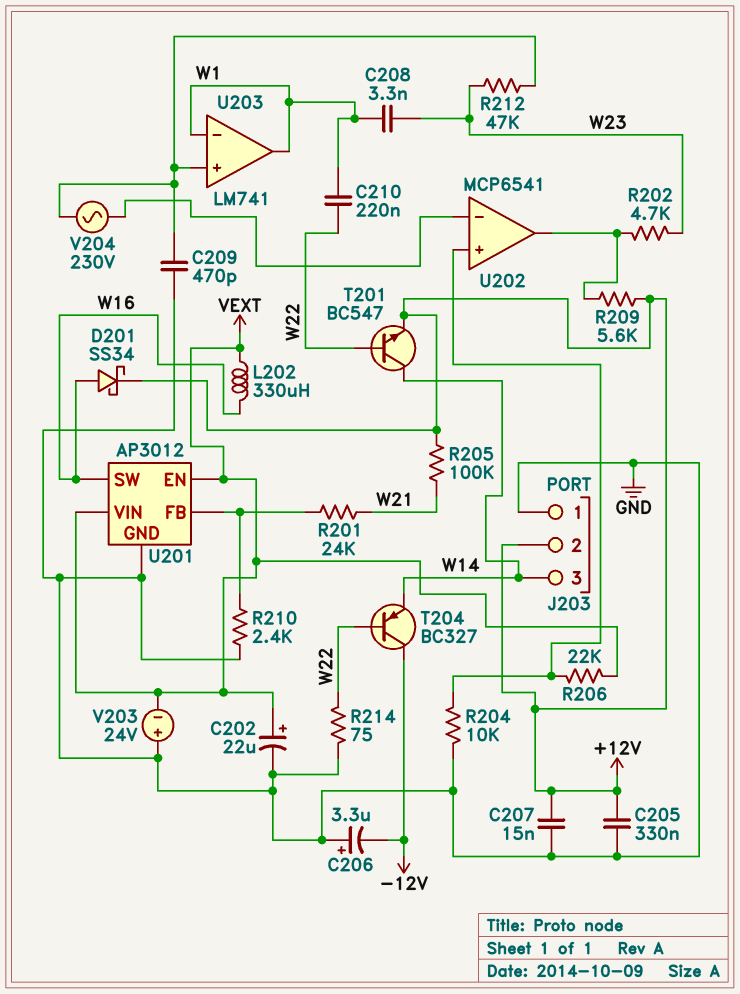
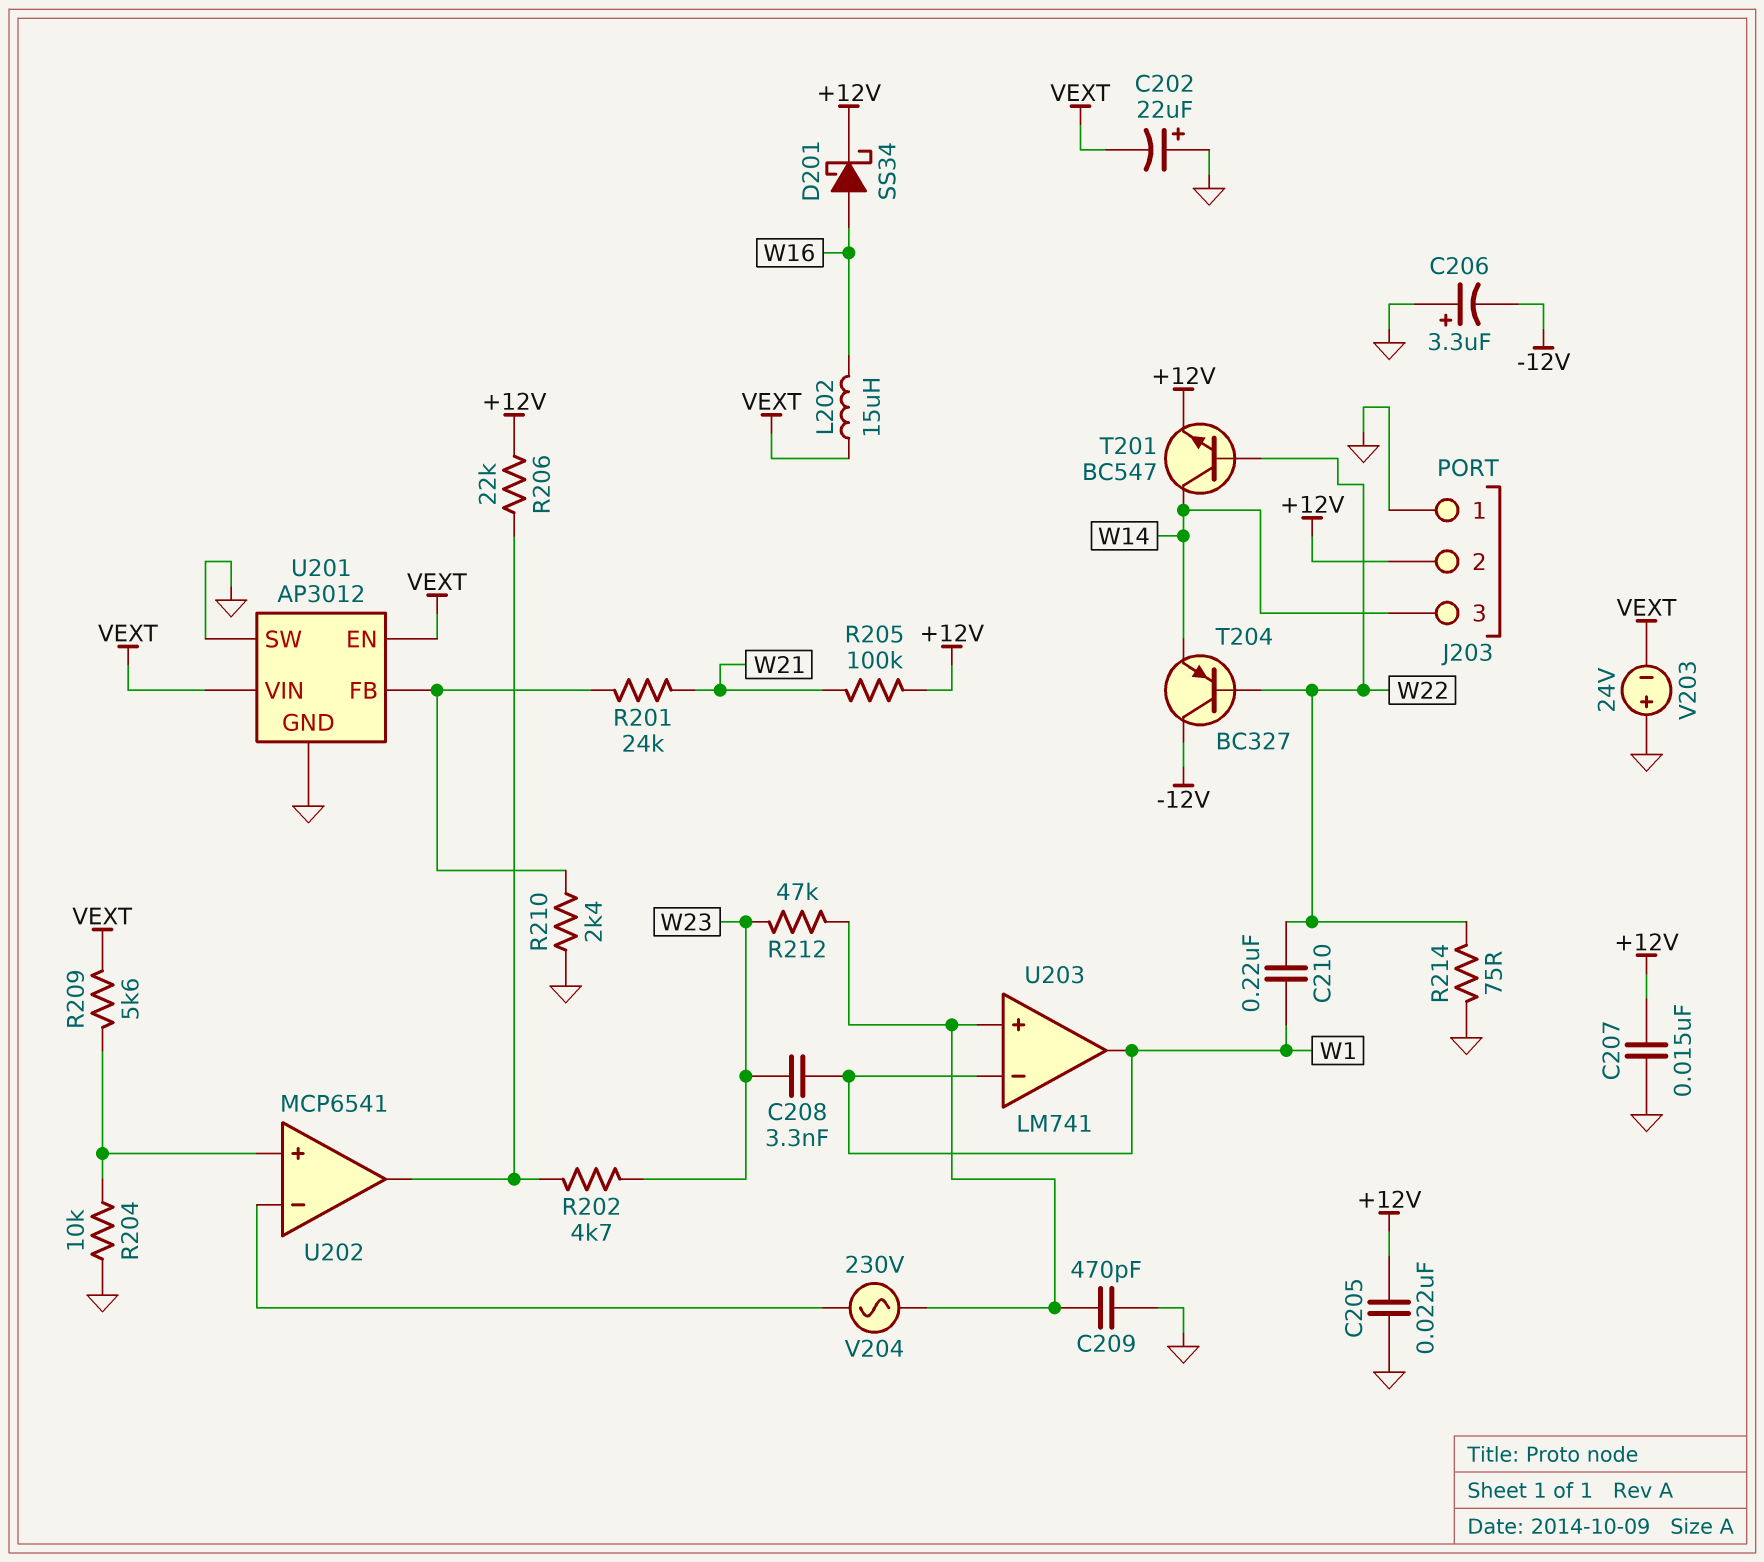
C202: 22uF (plus VEXT, minus GND) -> 22uF (plus GND, minus VEXT)
C205: 330nF (+12V, GND) -> 22nF (+12V, GND)
L202: 330uH (VEXT, W16) -> 15uH (VEXT, W16)
R206: 22k (U202/in+, VEXT) -> 22k (+12V, U202/out)
R209: 5.6k (+12V, U202/out) -> 5.6k (U202/in+, VEXT)
U201 pin SW: W16 -> GND

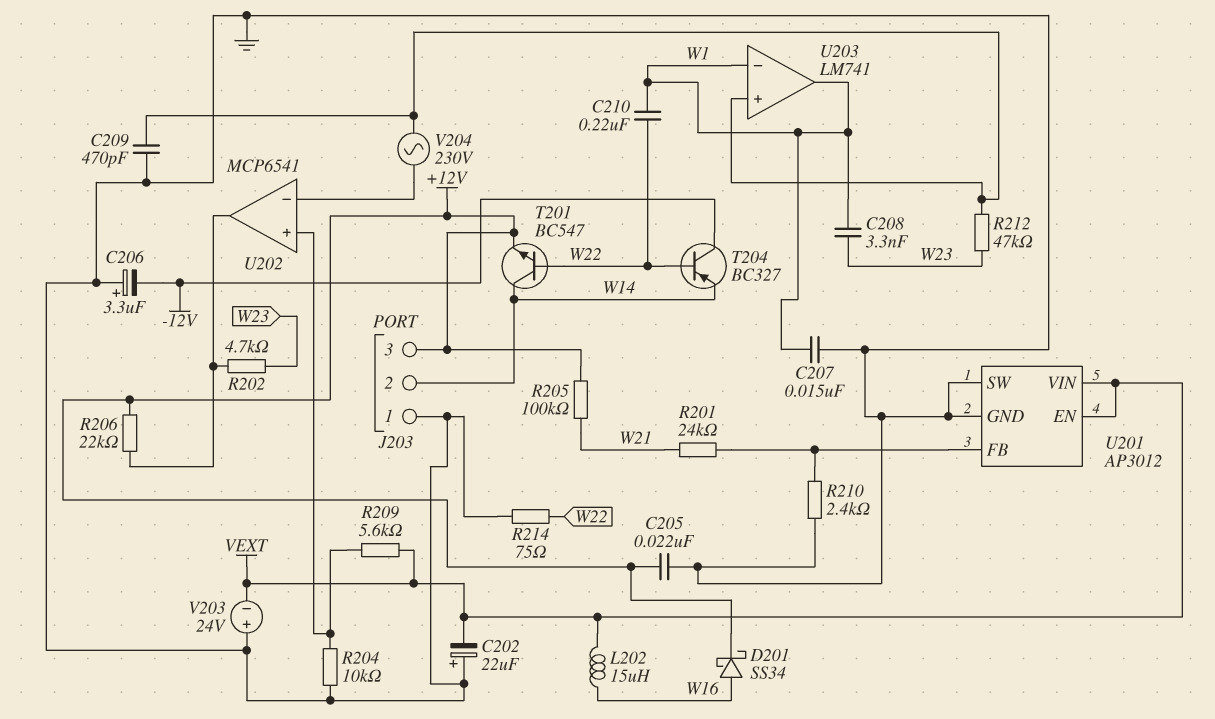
C207: 15nF (+12V, GND) -> 15nF (GND, W1)
J203 pin 2: +12V -> W14
J203 pin 3: W14 -> +12V

